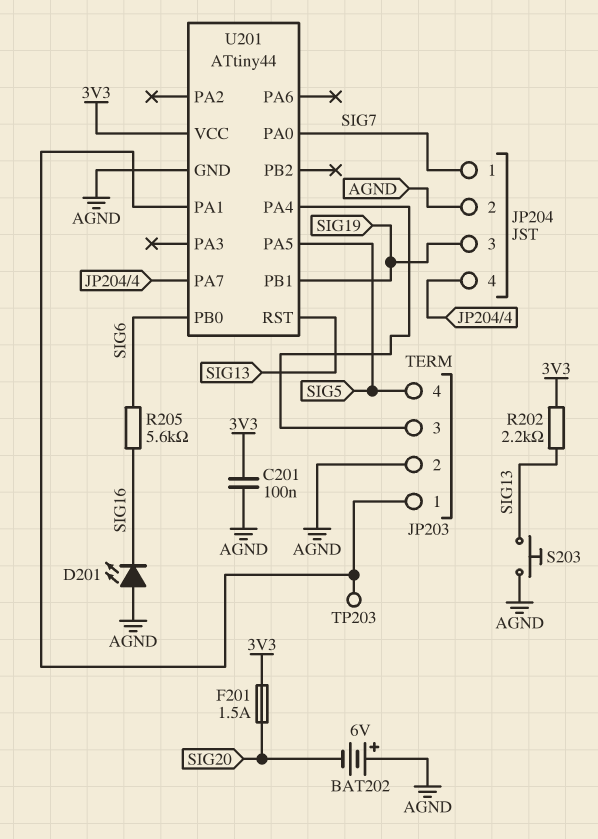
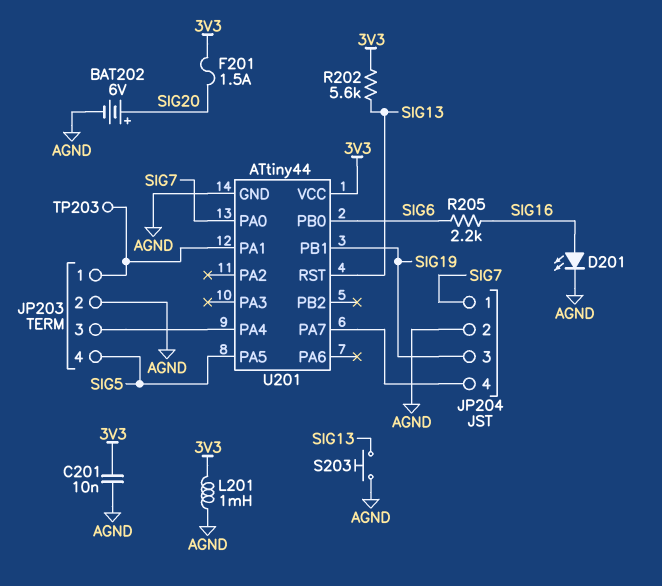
BAT202: 6V (plus AGND, minus SIG20) -> 6V (plus SIG20, minus AGND)
C201: 100nF (3V3, AGND) -> 10nF (3V3, AGND)
D201: LED (A AGND, K SIG16) -> LED (A SIG16, K AGND)
L201: none -> 1mH (3V3, AGND)
R202: 2.2k (3V3, SIG13) -> 5.6k (3V3, SIG13)
R205: 5.6k (SIG6, SIG16) -> 2.2k (SIG6, SIG16)

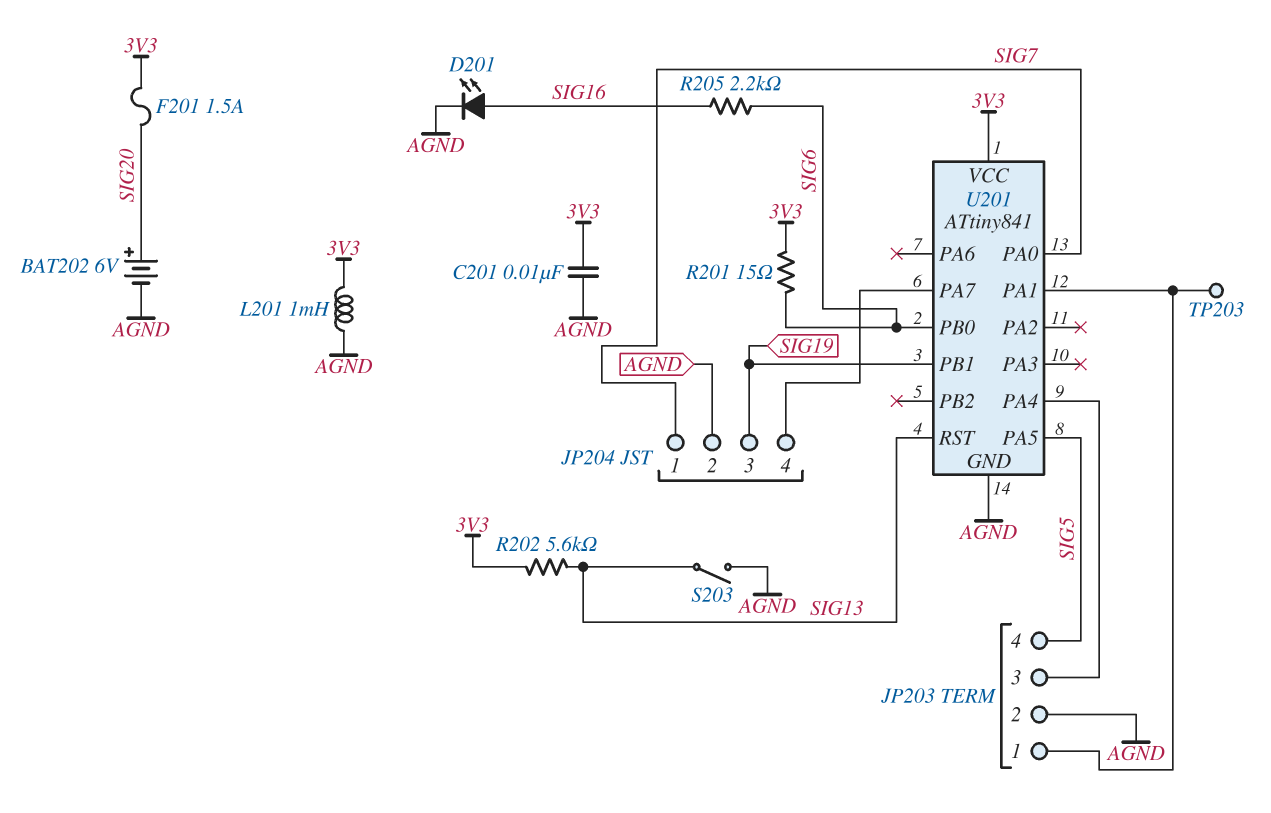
R201: none -> 15 (3V3, SIG6)
S203: button (AGND, SIG13) -> switch (AGND, SIG13)
U201: ATtiny44 -> ATtiny841

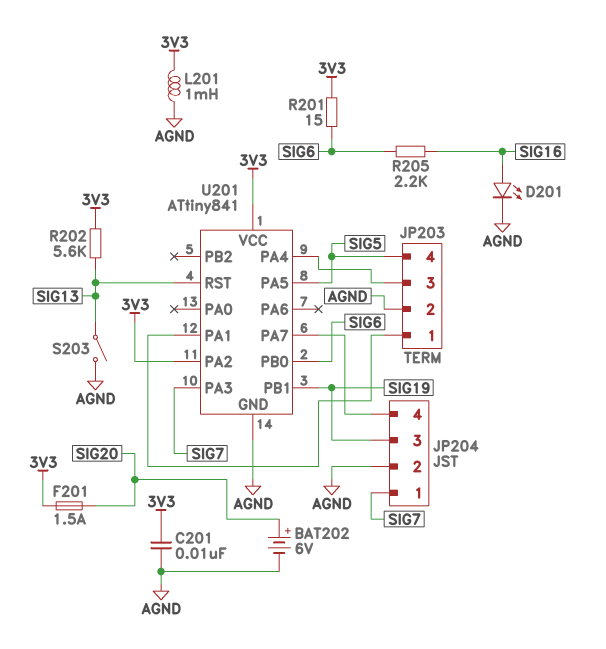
TP203: test point (JP203/1) -> none
U201 pin PA0: SIG7 -> none
U201 pin PA2: none -> 3V3
U201 pin PA3: none -> SIG7

